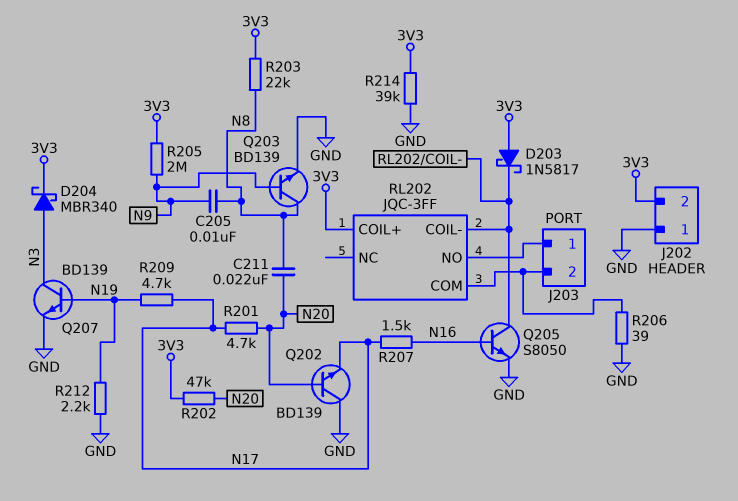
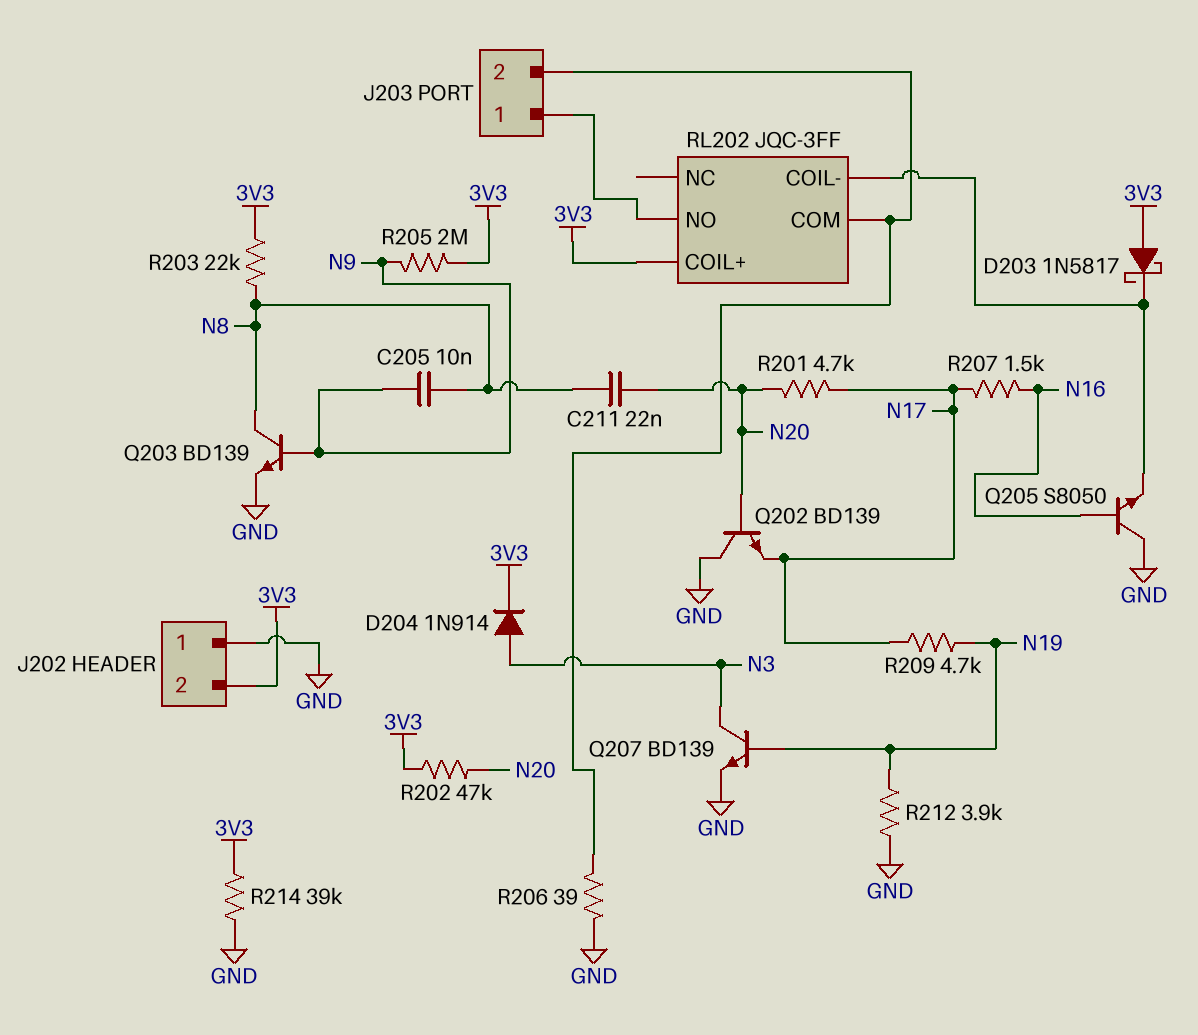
D204: schottky MBR340 (A N3, K 3V3) -> diode 1N914 (A N3, K 3V3)
Q205: NPN S8050 (B N16, C RL202/COIL-, E GND) -> NPN S8050 (B N16, C GND, E RL202/COIL-)
R212: 2.2k (GND, N19) -> 3.9k (GND, N19)

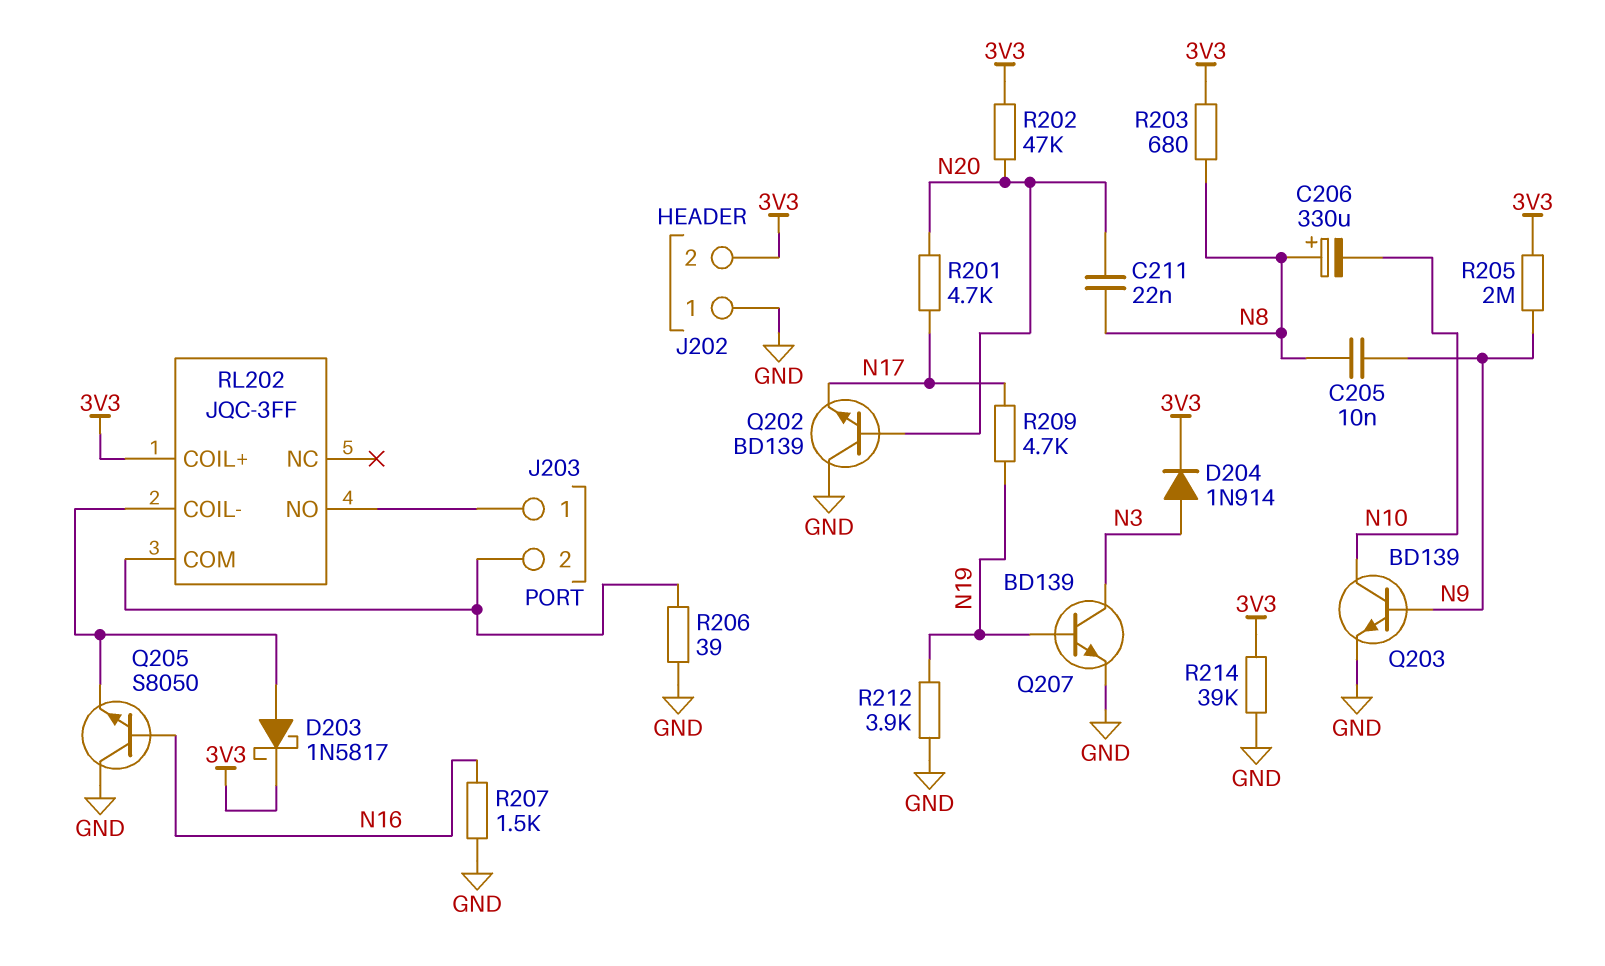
C206: none -> 330uF (plus N8, minus N10)
D203: schottky 1N5817 (A 3V3, K RL202/COIL-) -> schottky 1N5817 (A RL202/COIL-, K 3V3)
Q203: NPN BD139 (B N9, C N8, E GND) -> NPN BD139 (B N9, C N10, E GND)
R203: 22k (3V3, N8) -> 680 (3V3, N8)
R207: 1.5k (N16, N17) -> 1.5k (GND, N16)

